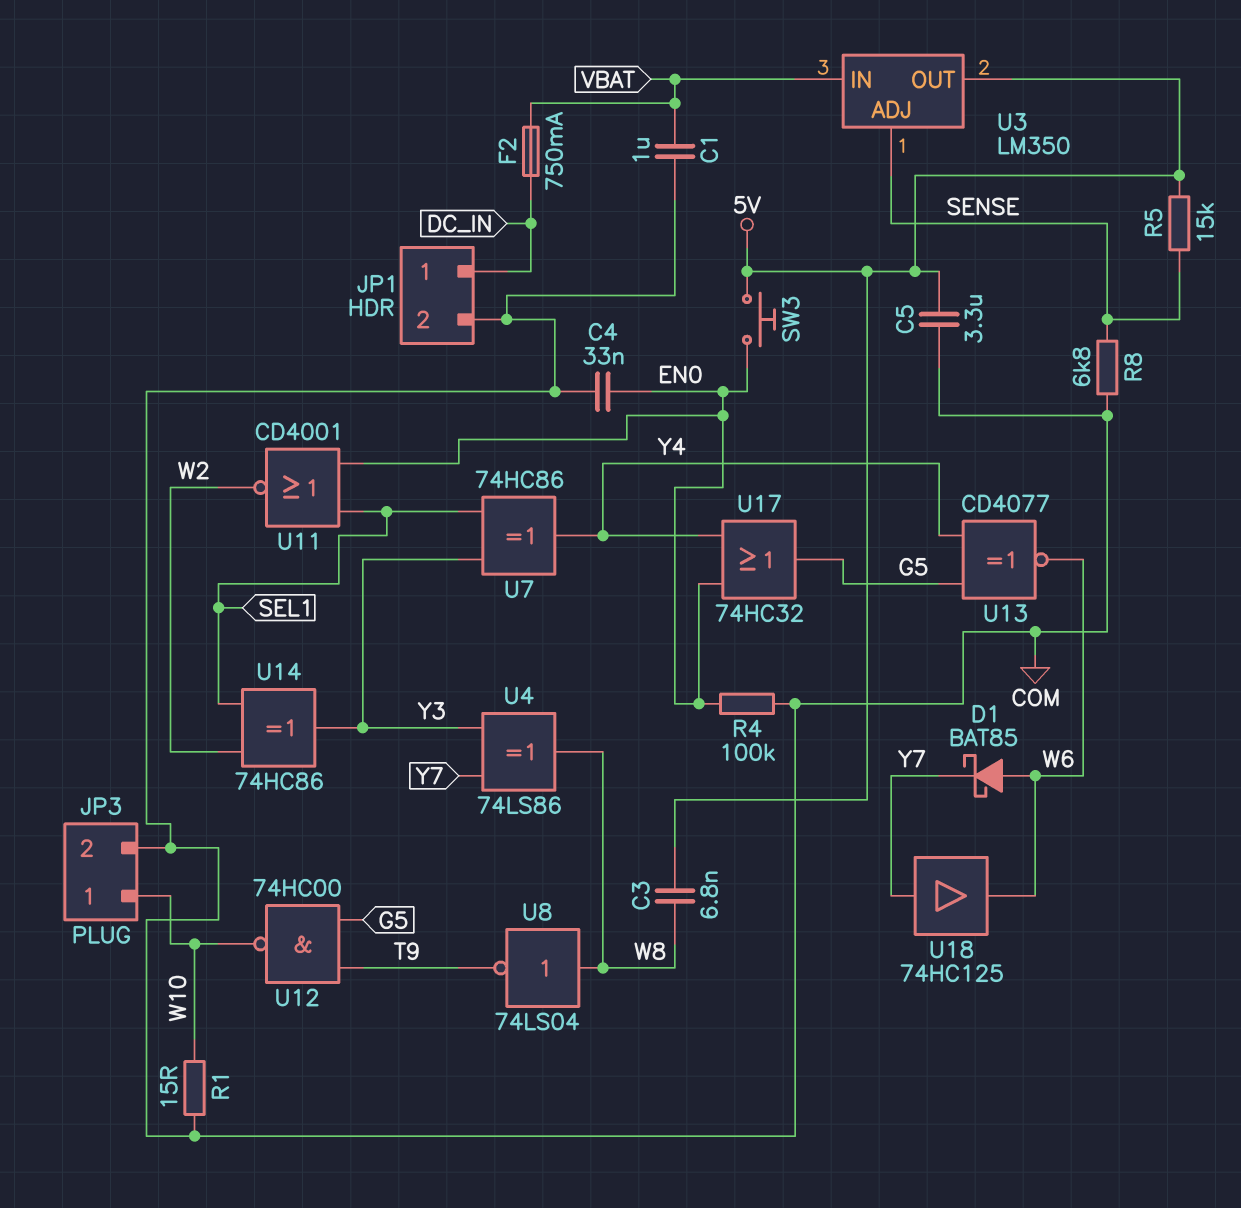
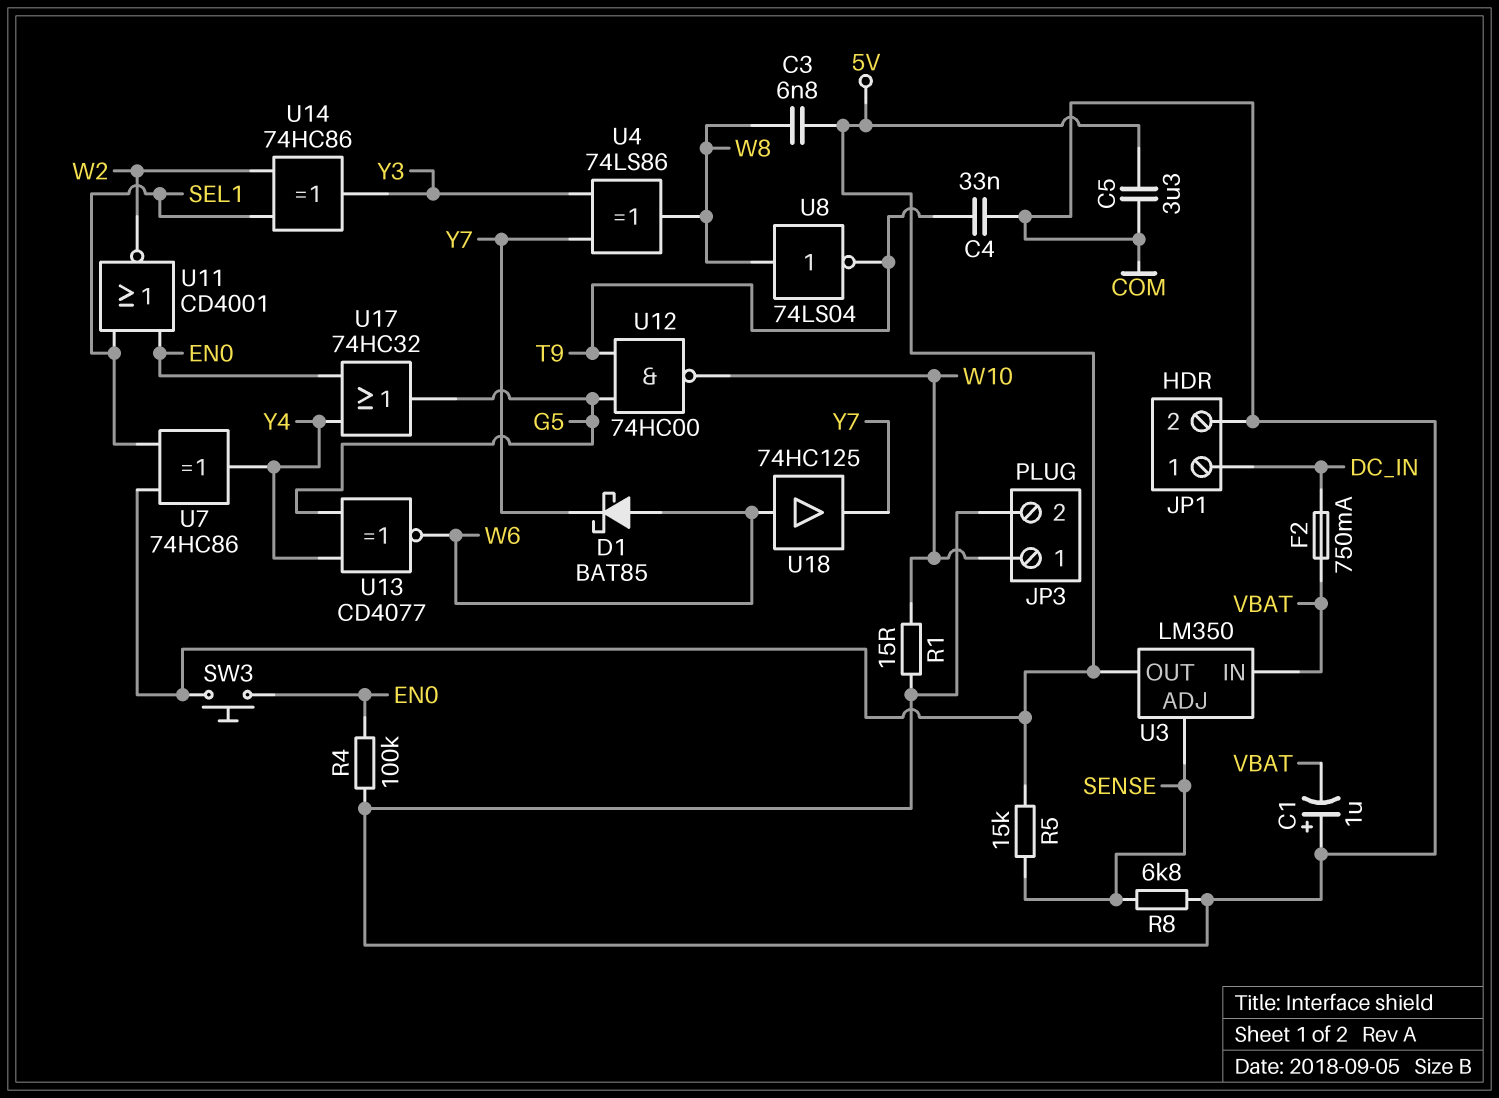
C1: 1uF (COM, VBAT) -> 1uF (plus COM, minus VBAT)
C4: 33nF (COM, EN0) -> 33nF (COM, T9)
U7: XOR 74HC86 (in SEL1, in Y3, out Y4) -> XOR 74HC86 (in 5V, in SEL1, out Y4)
U18: buffer 74HC125 (in Y7, out W6) -> buffer 74HC125 (in W6, out Y7)

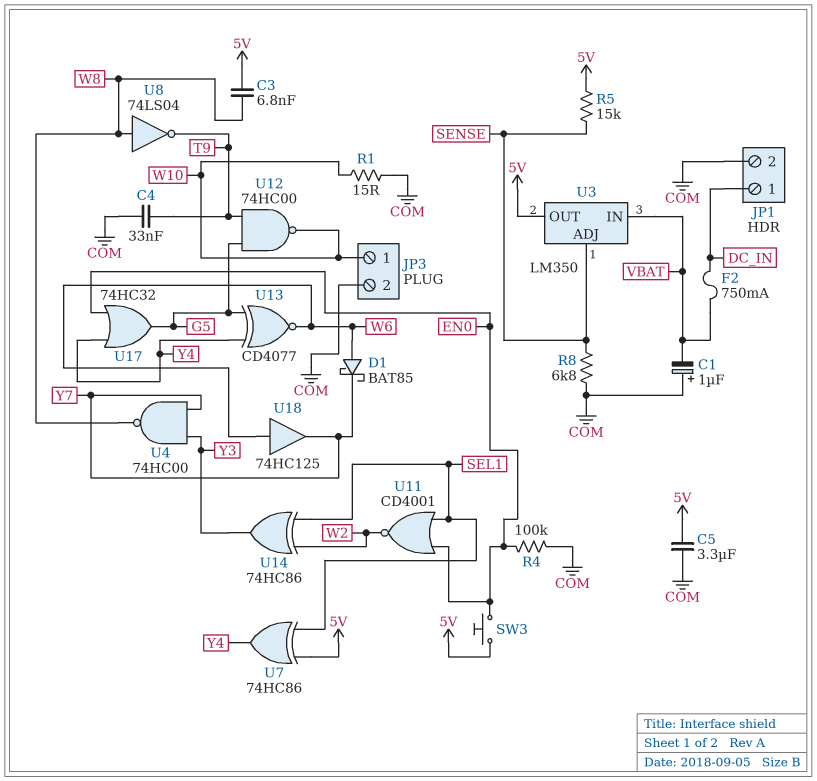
U4: XOR 74LS86 (in Y3, in Y7, out W8) -> NAND 74HC00 (in Y3, in Y7, out W8)

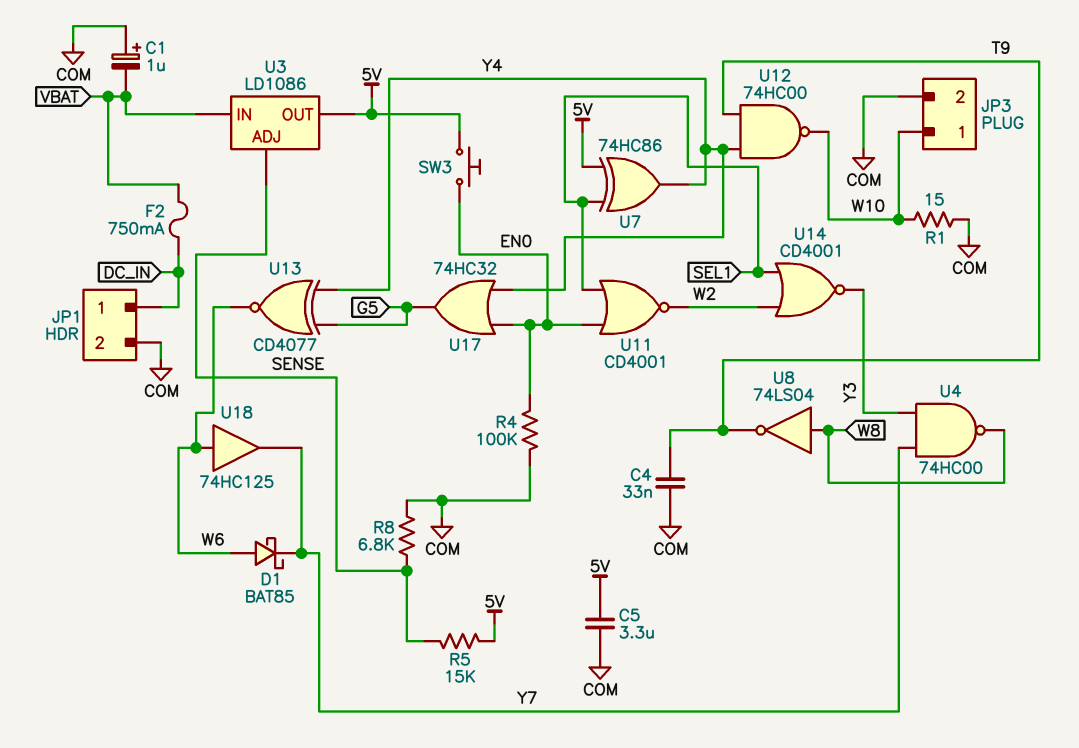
C3: 6.8nF (5V, W8) -> none
U3: LM350 -> LD1086
U12: NAND 74HC00 (in G5, in T9, out W10) -> NAND 74HC00 (in T9, in Y4, out W10)
U14: XOR 74HC86 (in SEL1, in W2, out Y3) -> NOR CD4001 (in SEL1, in W2, out Y3)

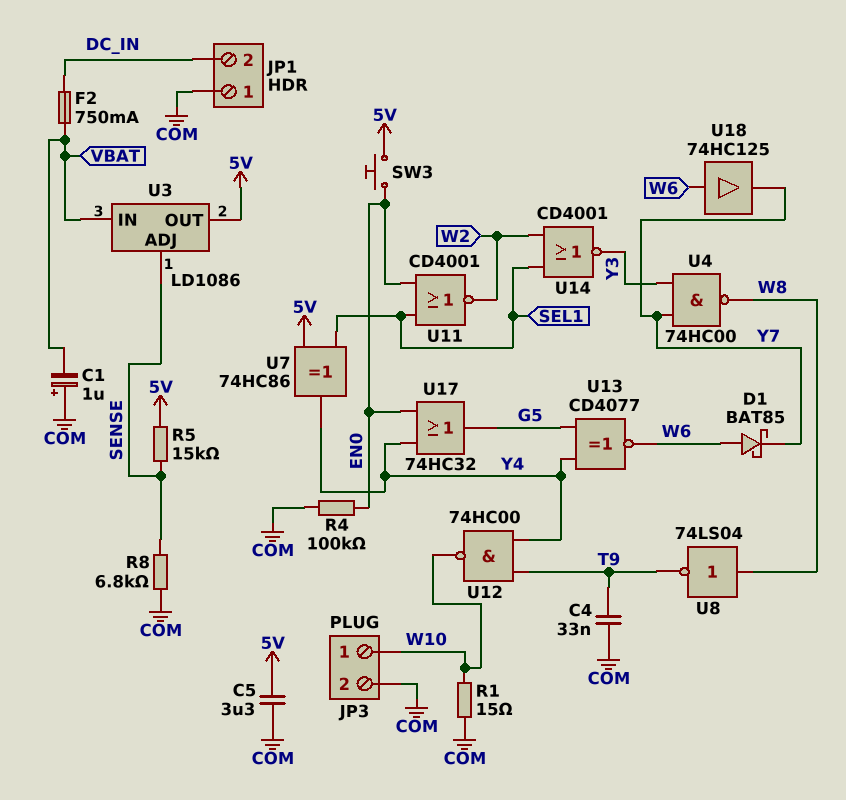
JP1 pin 1: DC_IN -> COM
JP1 pin 2: COM -> DC_IN

